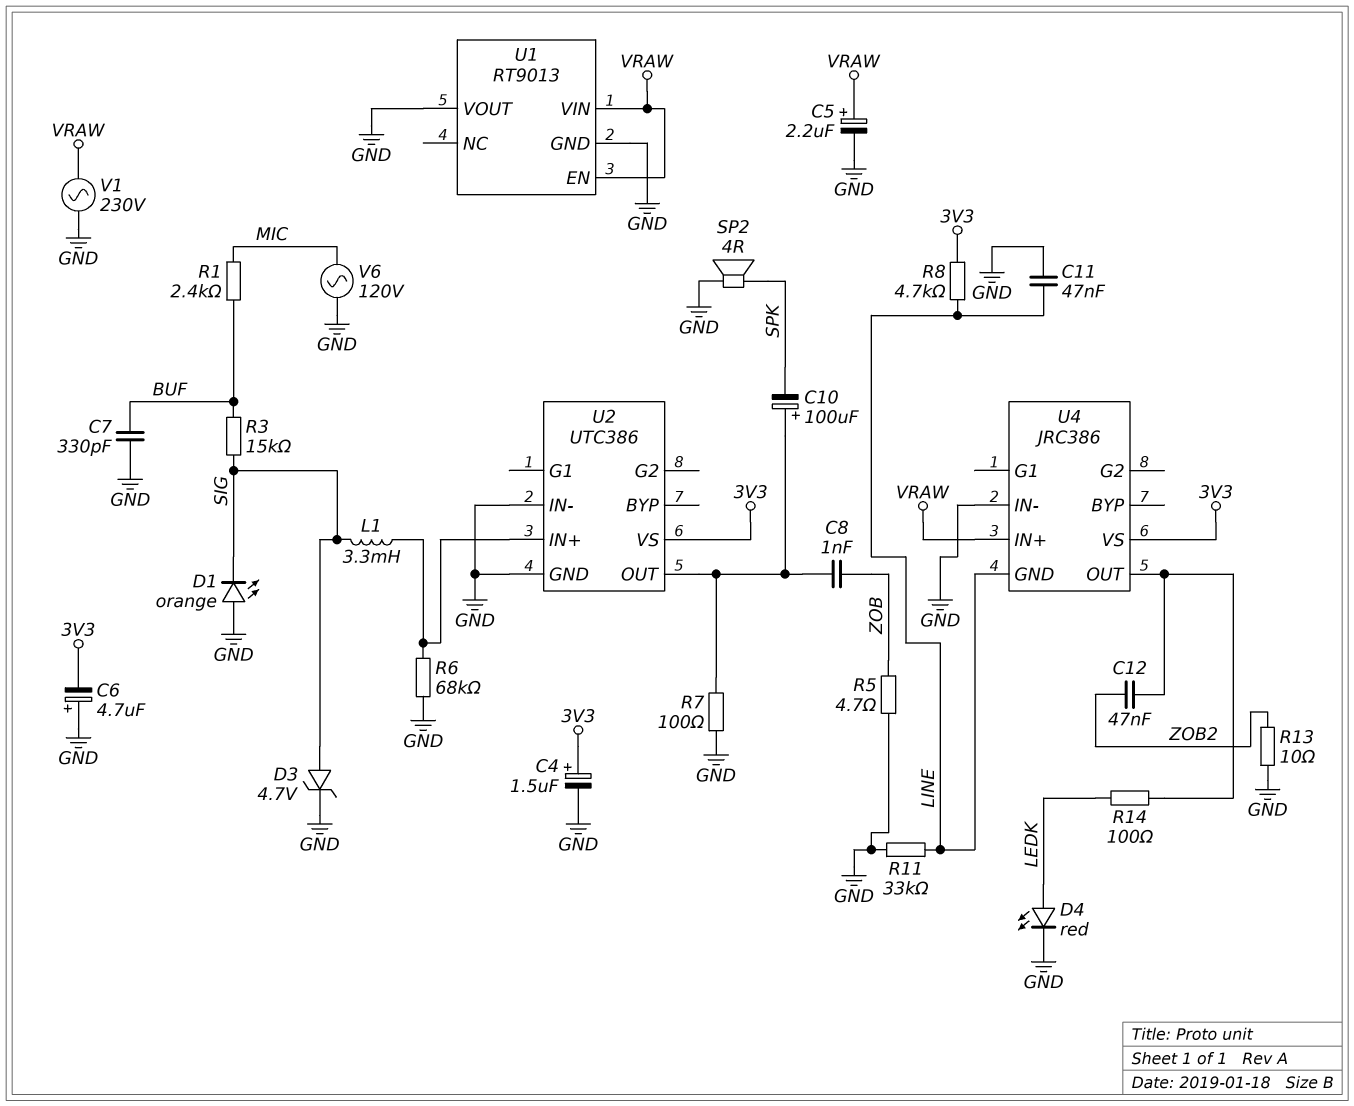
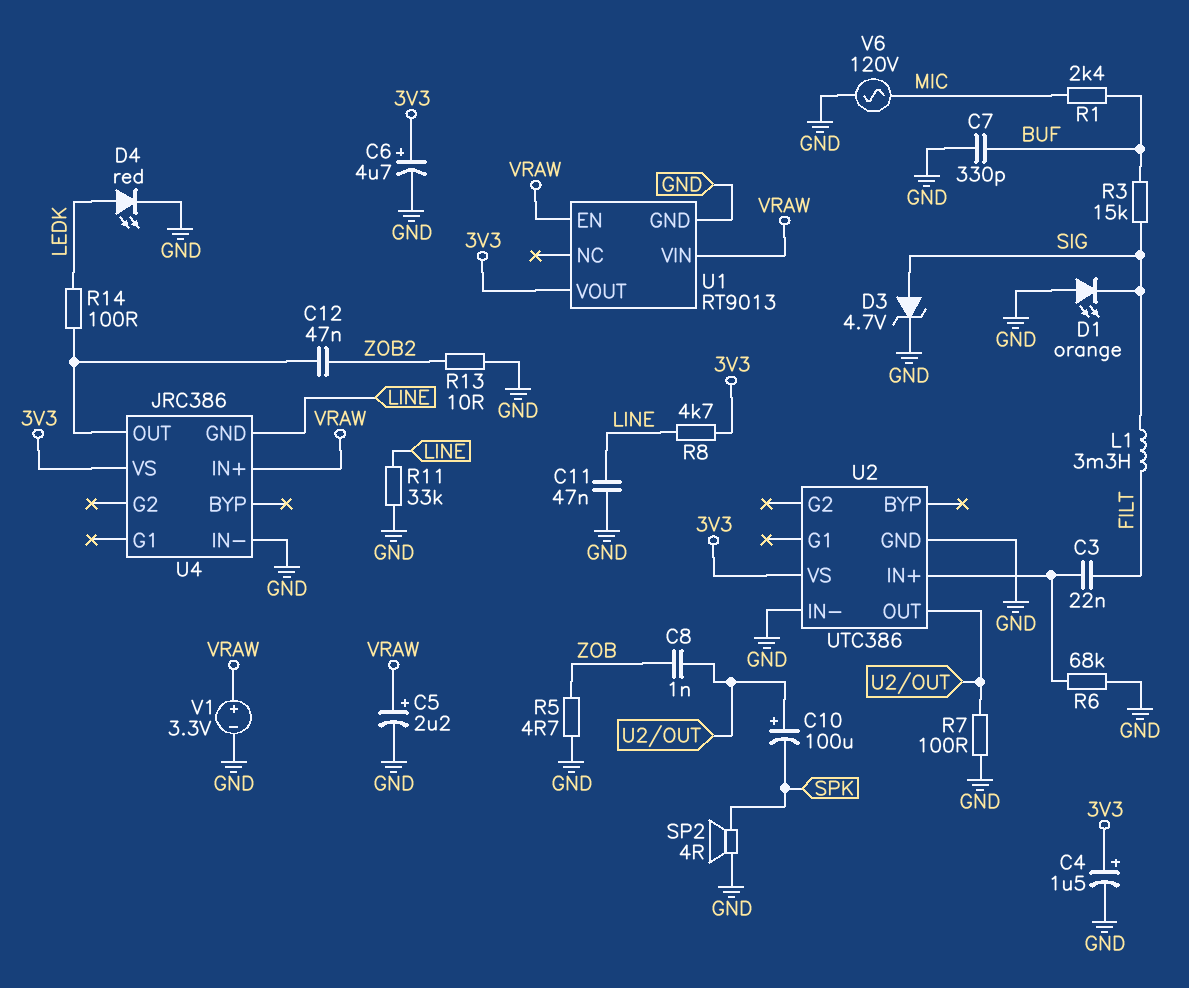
C3: none -> 22nF (FILT, U2/IN+)
C6: 4.7uF (plus GND, minus 3V3) -> 4.7uF (plus 3V3, minus GND)
L1: 3.3mH (SIG, U2/IN+) -> 3.3mH (FILT, SIG)
U1 pin VOUT: GND -> 3V3
V1: AC 230V (GND, VRAW) -> 3.3V (plus VRAW, minus GND)

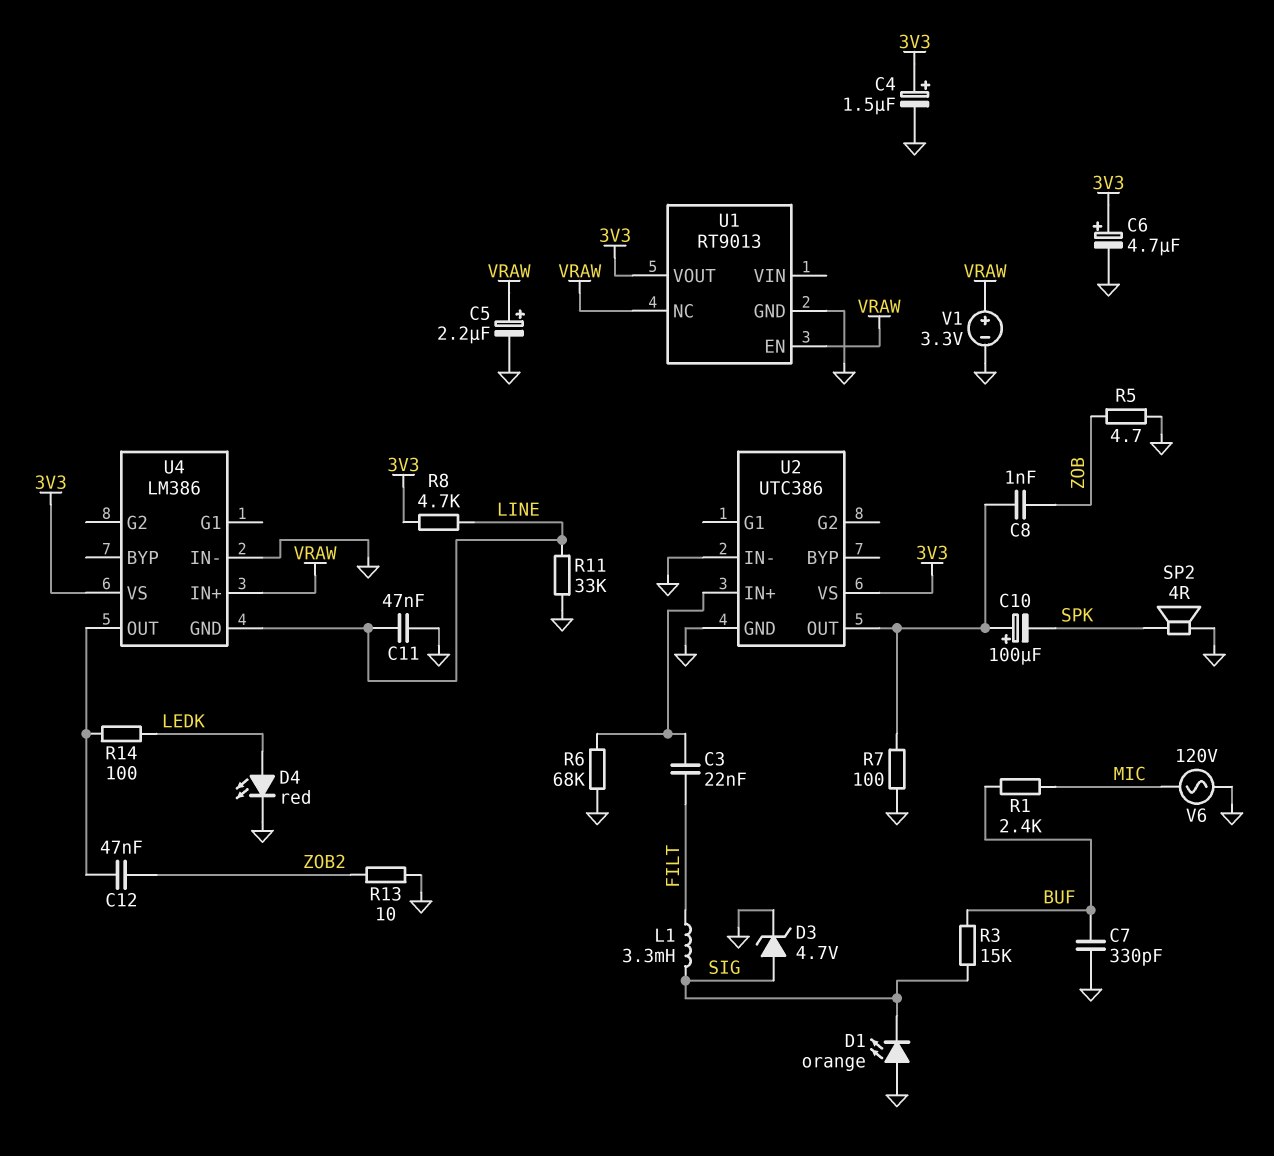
U1 pin NC: none -> VRAW
U1 pin VIN: VRAW -> none
U4: JRC386 -> LM386

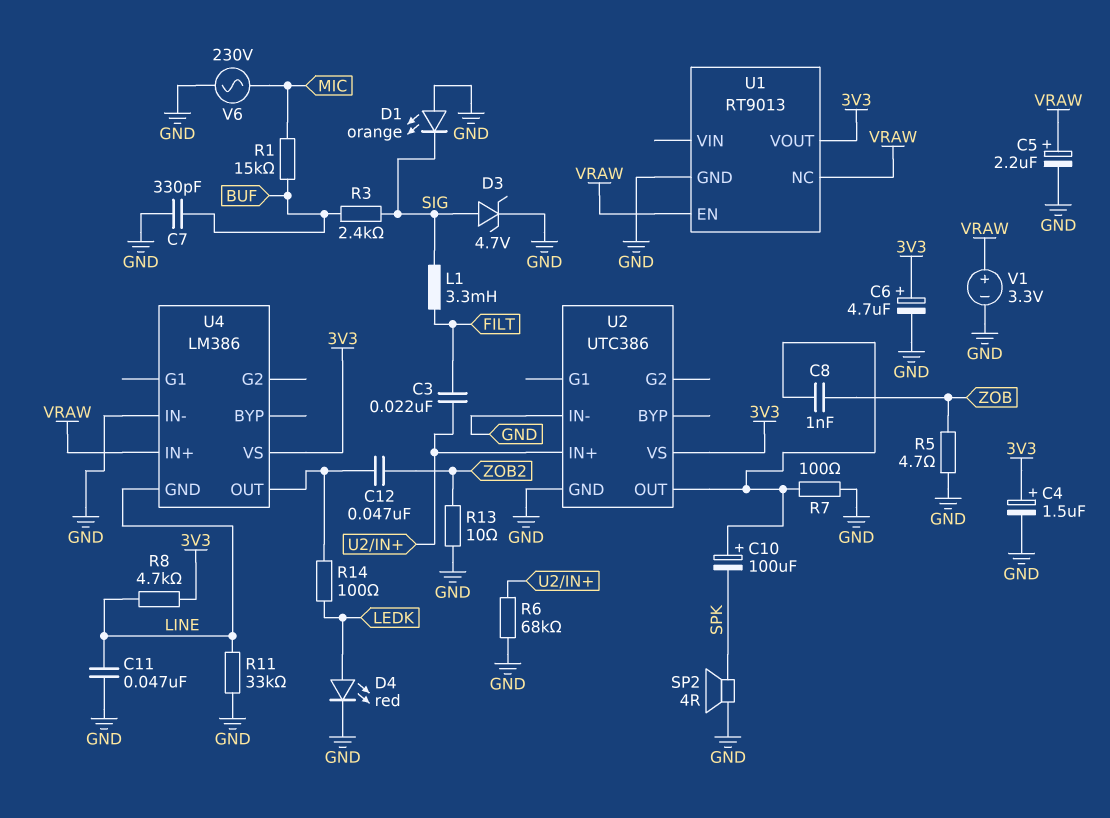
R1: 2.4k (BUF, MIC) -> 15k (BUF, MIC)
R3: 15k (BUF, SIG) -> 2.4k (BUF, SIG)
V6: AC 120V (GND, MIC) -> AC 230V (GND, MIC)

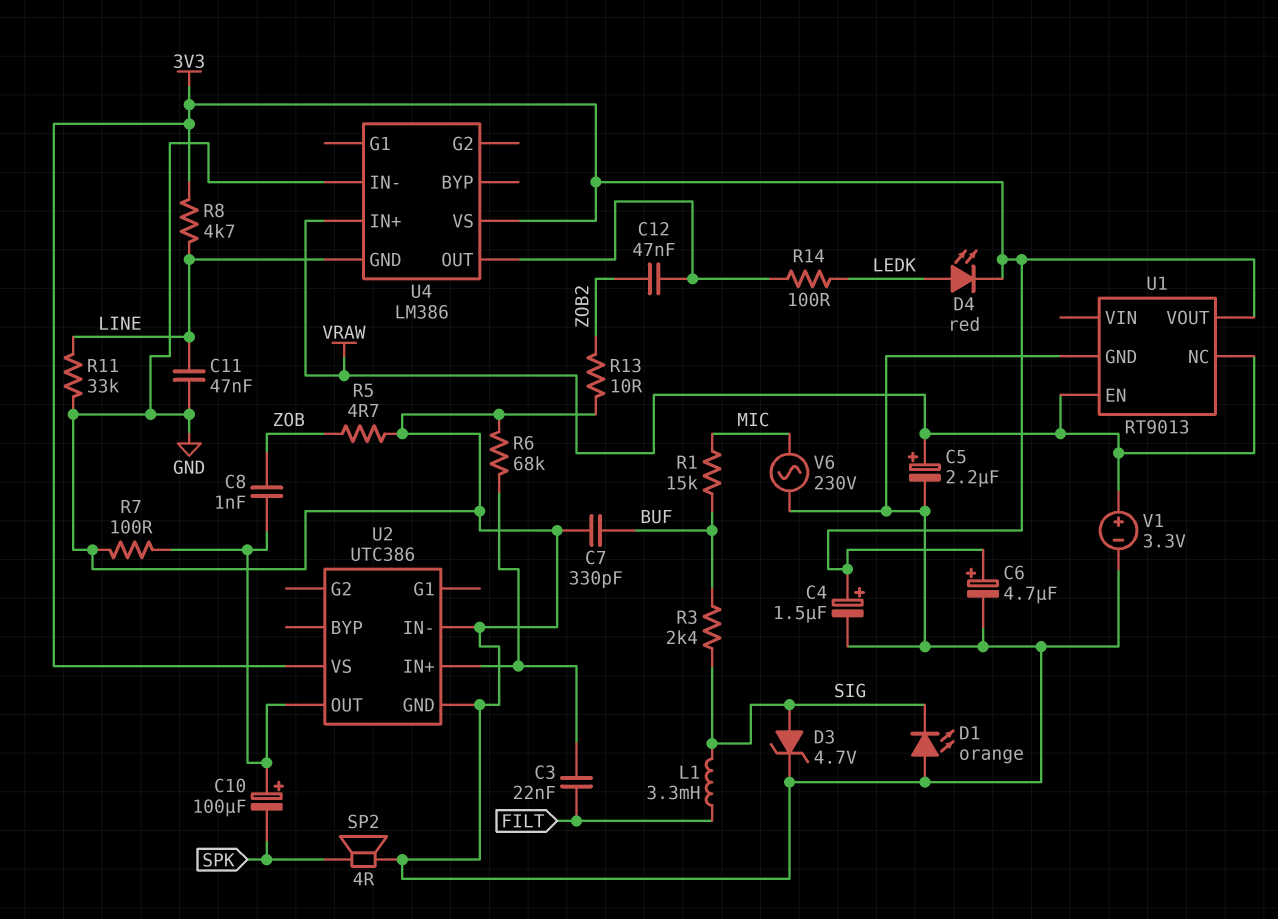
D4: LED red (A LEDK, K GND) -> LED red (A LEDK, K 3V3)

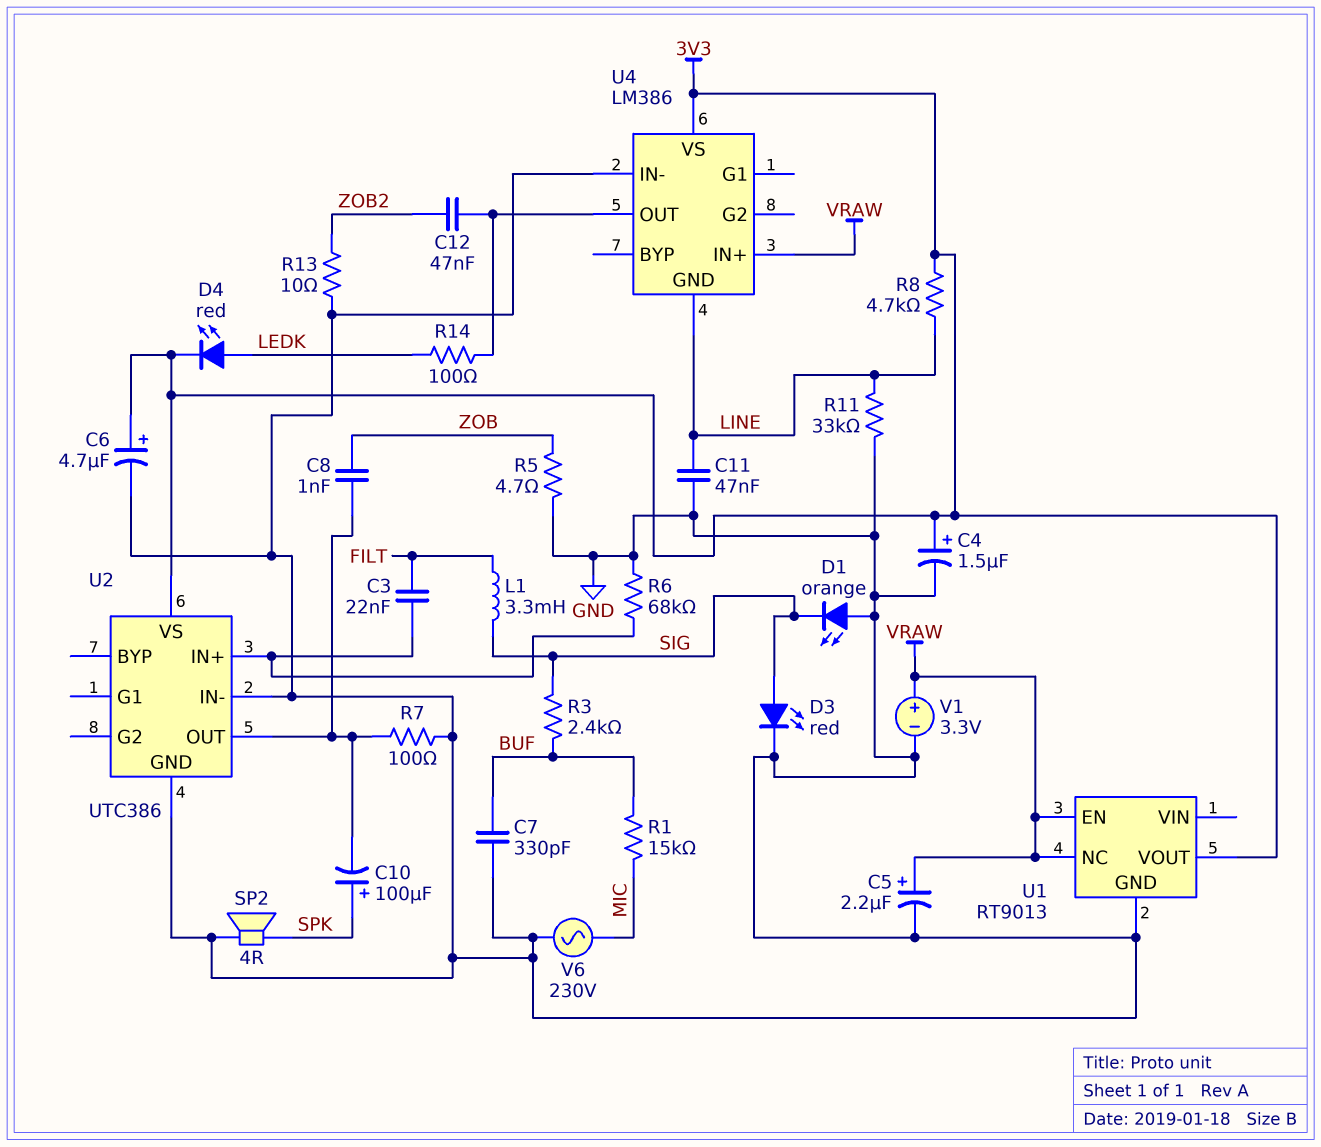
C10: 100uF (plus U2/OUT, minus SPK) -> 100uF (plus SPK, minus U2/OUT)
D3: zener 4.7V (A SIG, K GND) -> LED red (A SIG, K GND)

